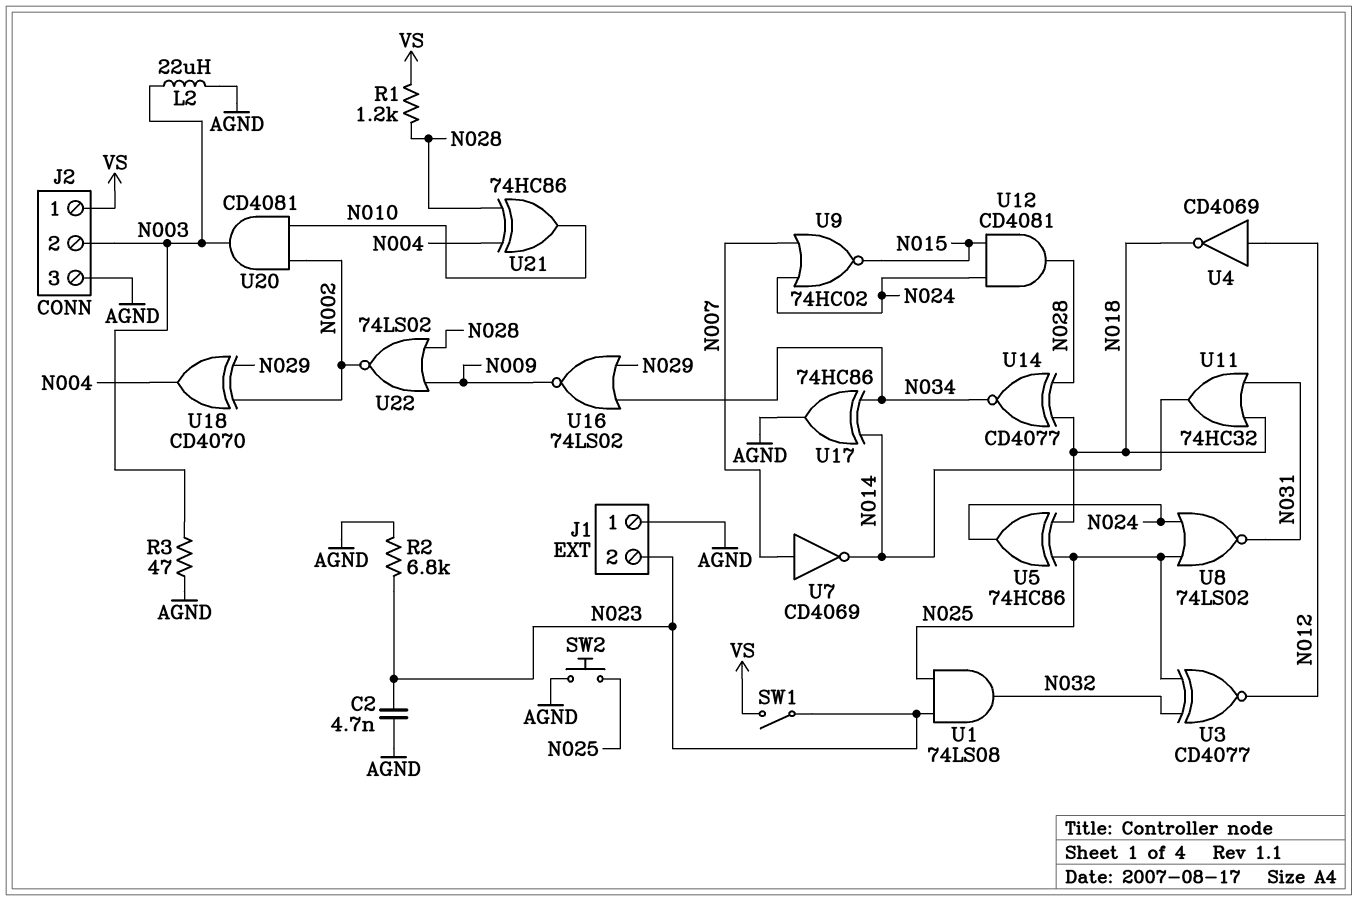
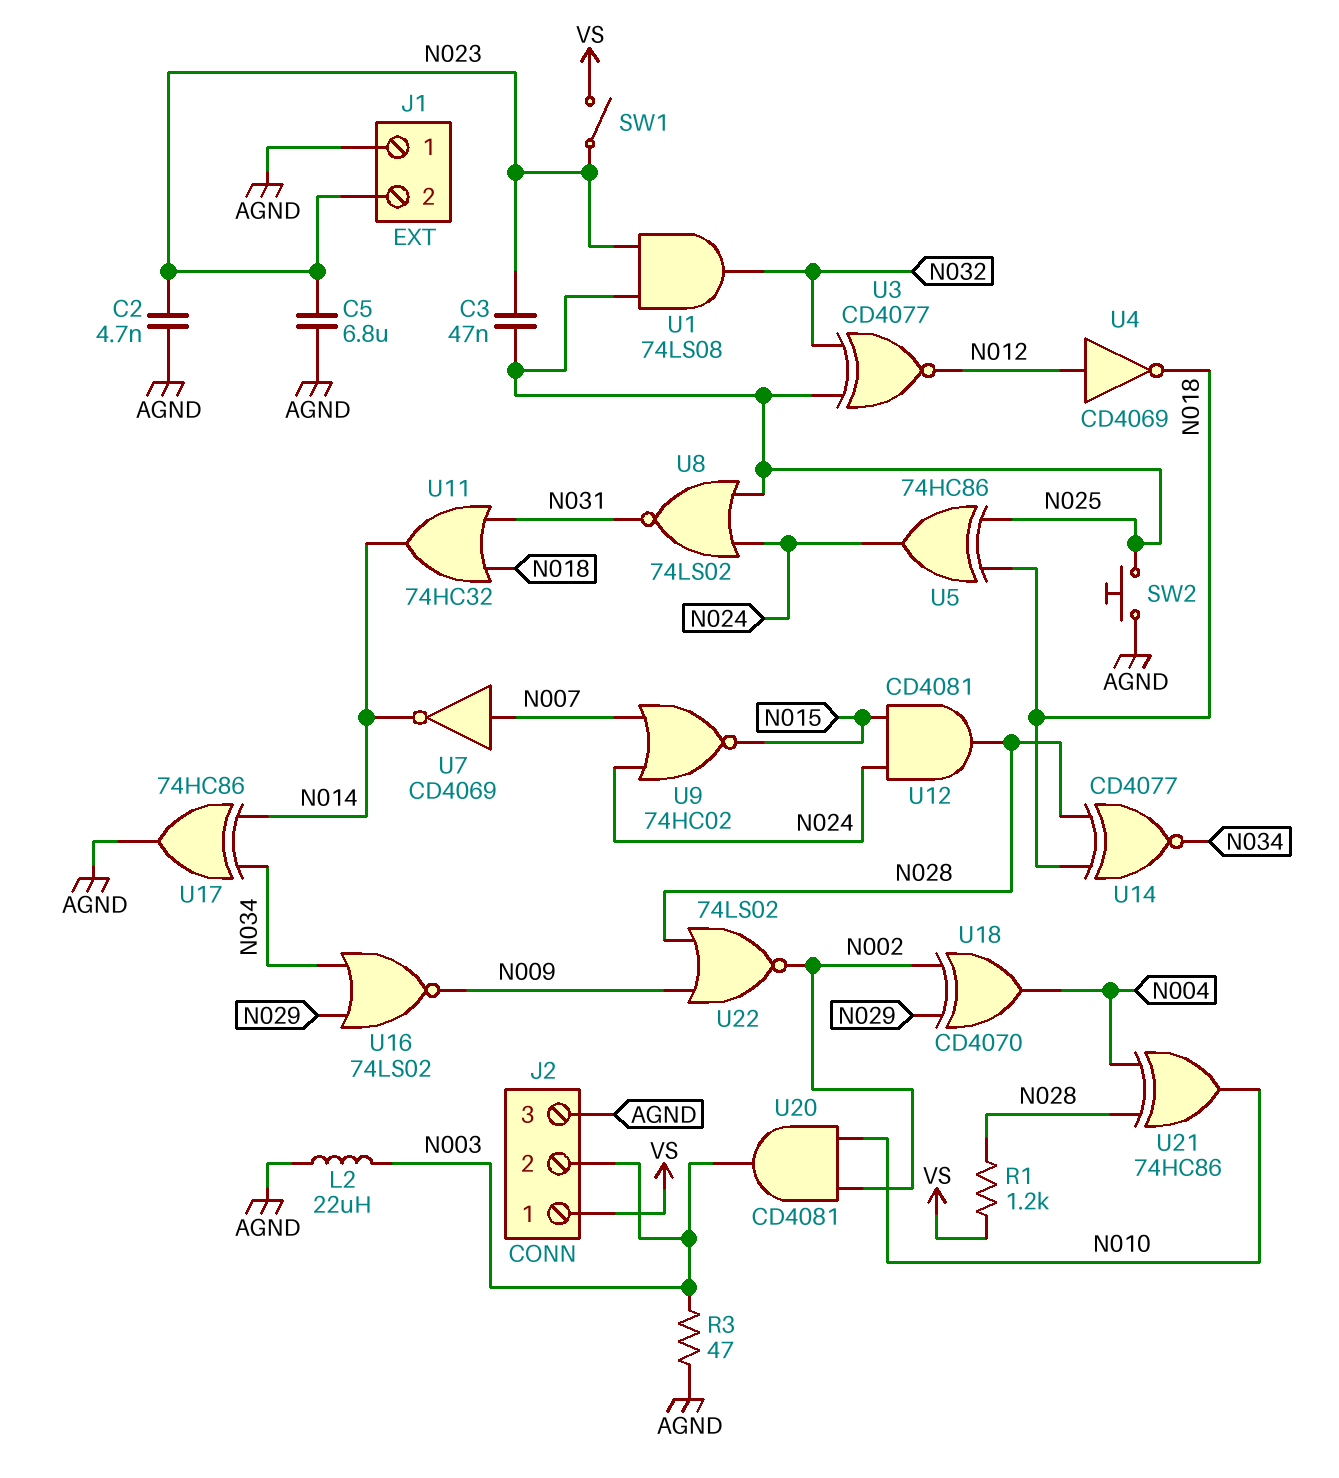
C3: none -> 47nF (N023, N025)
C5: none -> 6.8uF (AGND, N023)
R2: 6.8k (AGND, N023) -> none

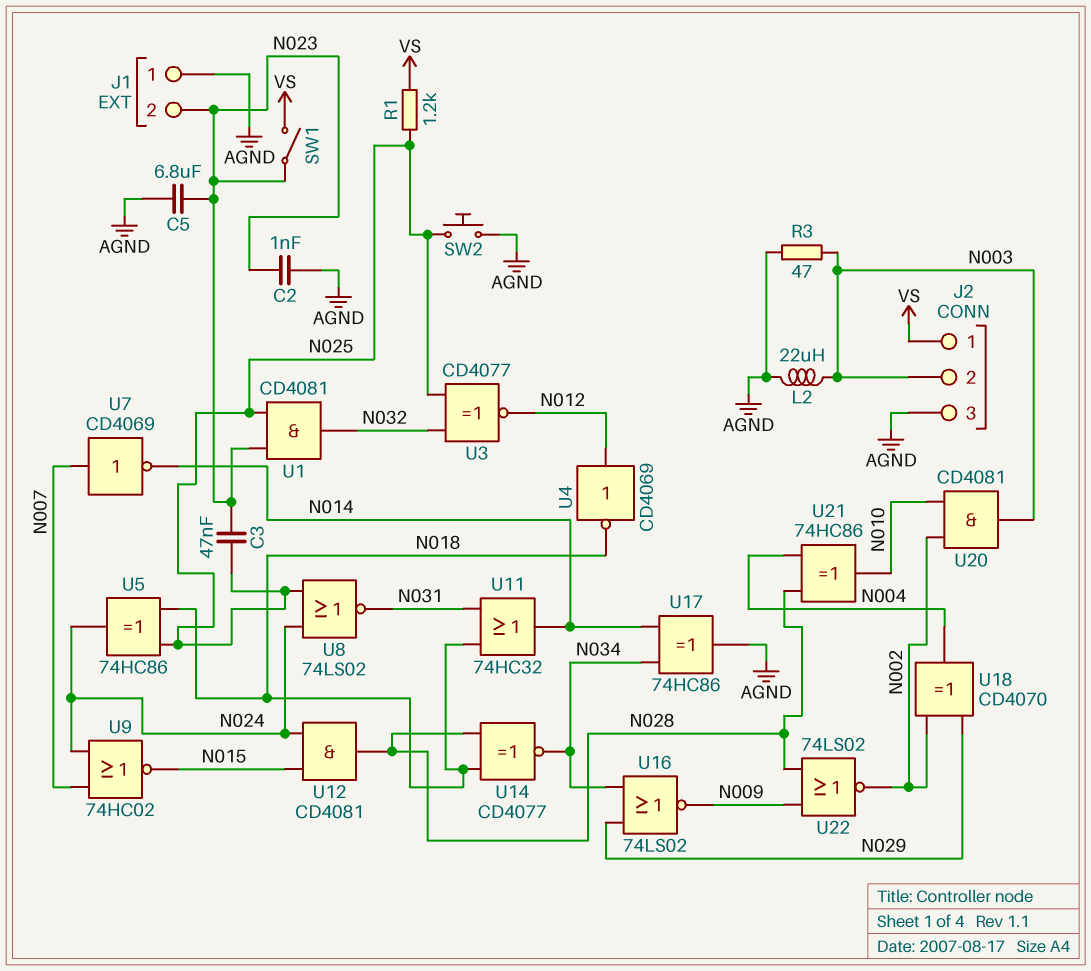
C2: 4.7nF (AGND, N023) -> 1nF (AGND, N023)
R1: 1.2k (N028, VS) -> 1.2k (N025, VS)
U1: AND 74LS08 (in N023, in N025, out N032) -> AND CD4081 (in N023, in N025, out N032)

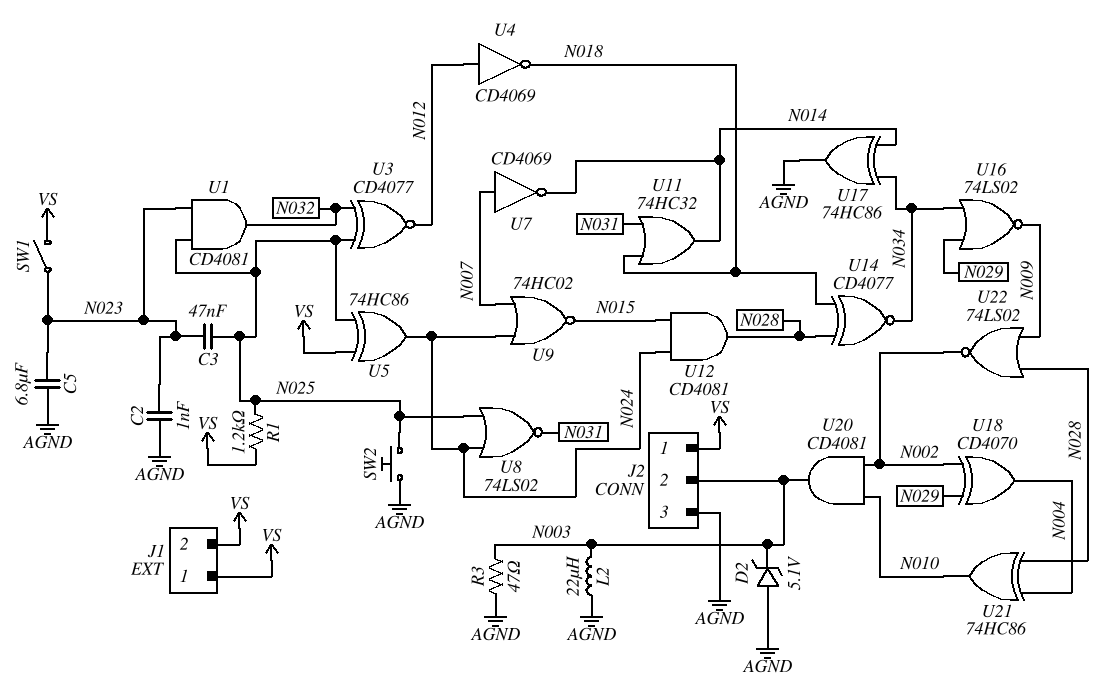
D2: none -> zener 5.1V (A AGND, K N003)
J1 pin 1: AGND -> VS
J1 pin 2: N023 -> VS
U5: XOR 74HC86 (in N018, in N025, out N024) -> XOR 74HC86 (in N025, in VS, out N024)

